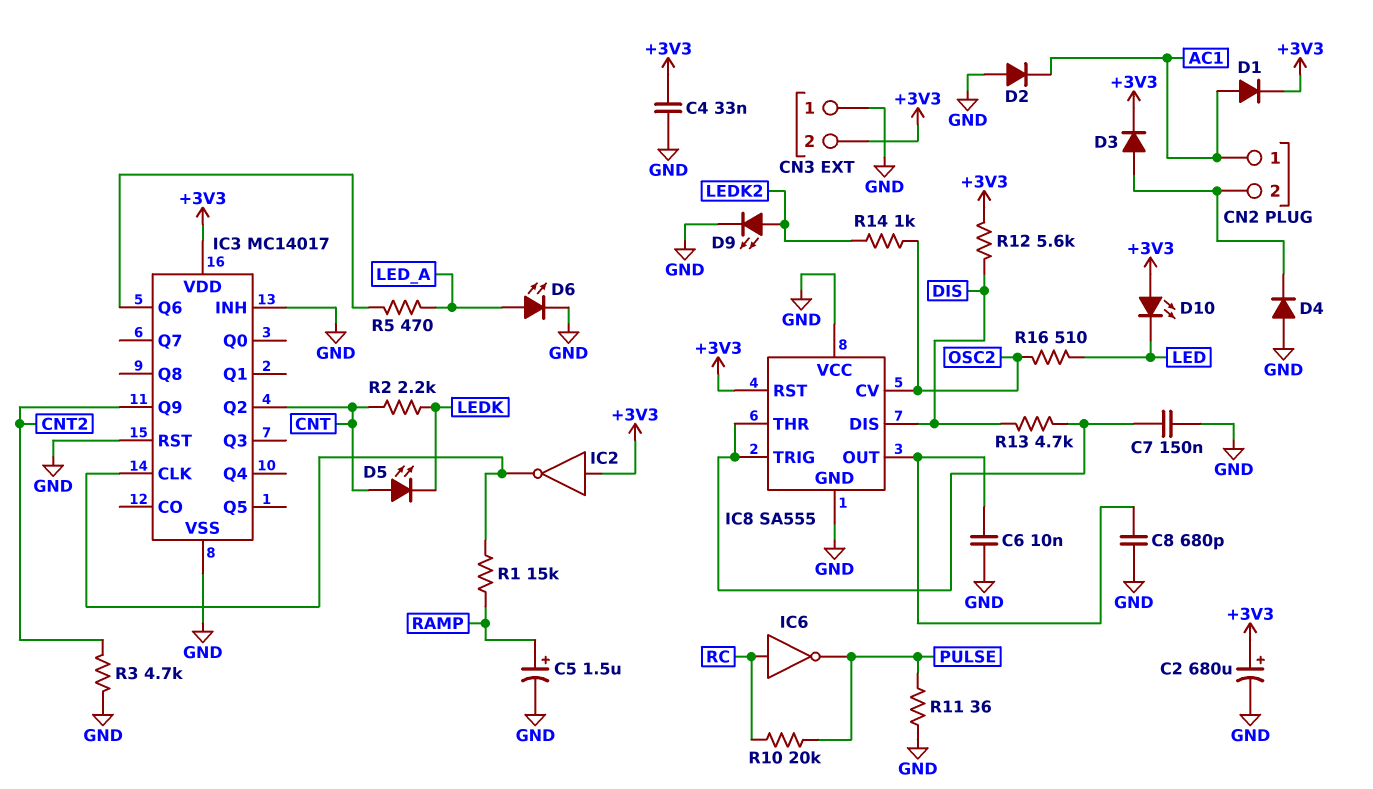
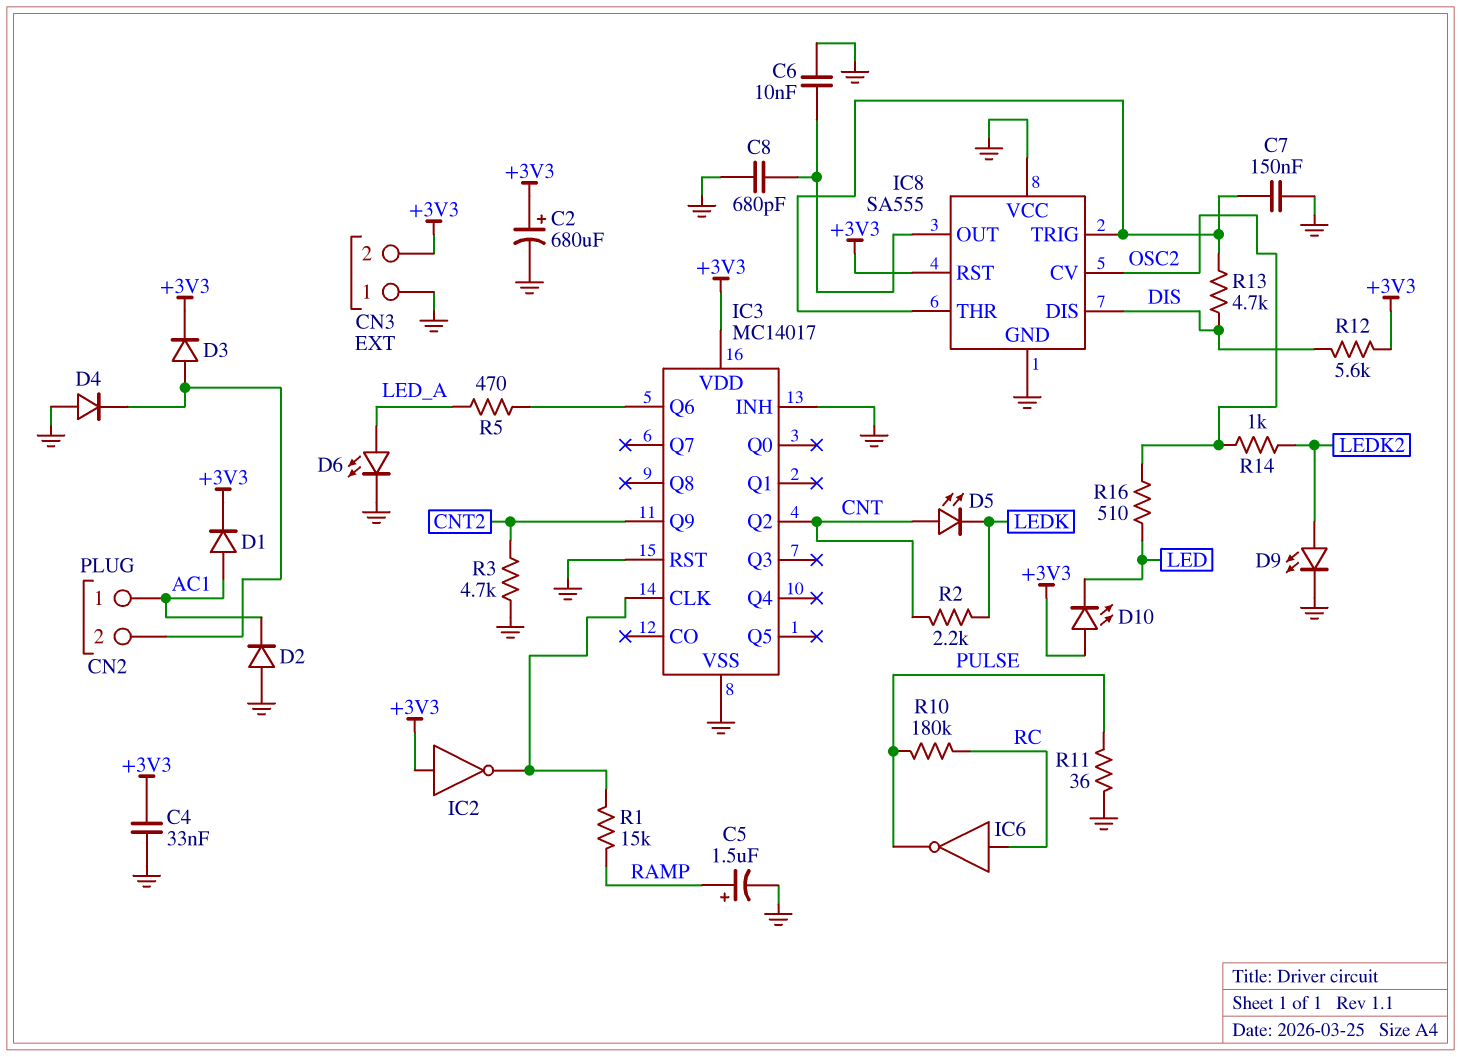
R10: 20k (PULSE, RC) -> 180k (PULSE, RC)

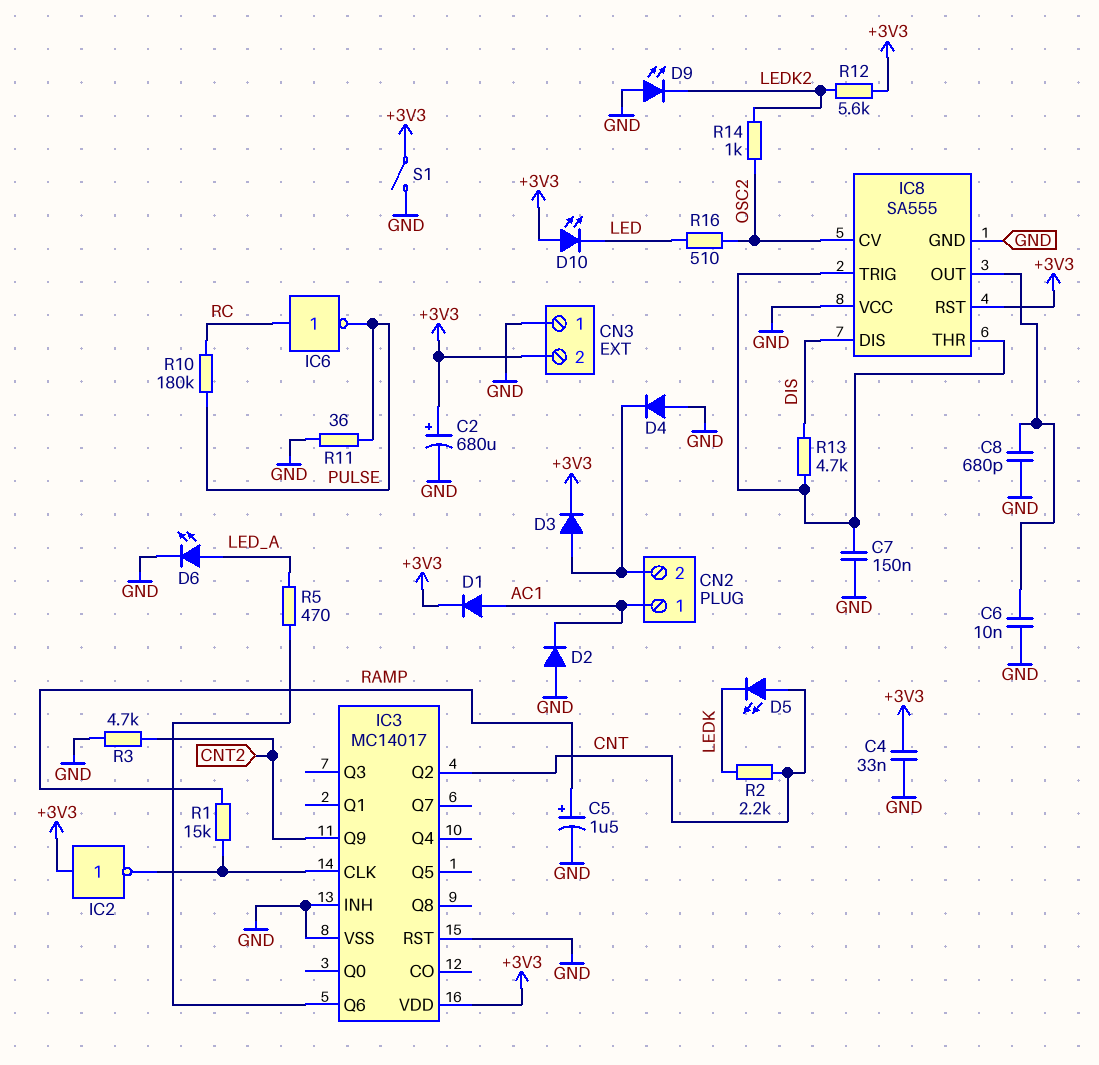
D9: LED (A LEDK2, K GND) -> LED (A GND, K LEDK2)
R12: 5.6k (+3V3, DIS) -> 5.6k (+3V3, LEDK2)
S1: none -> switch (+3V3, GND)

